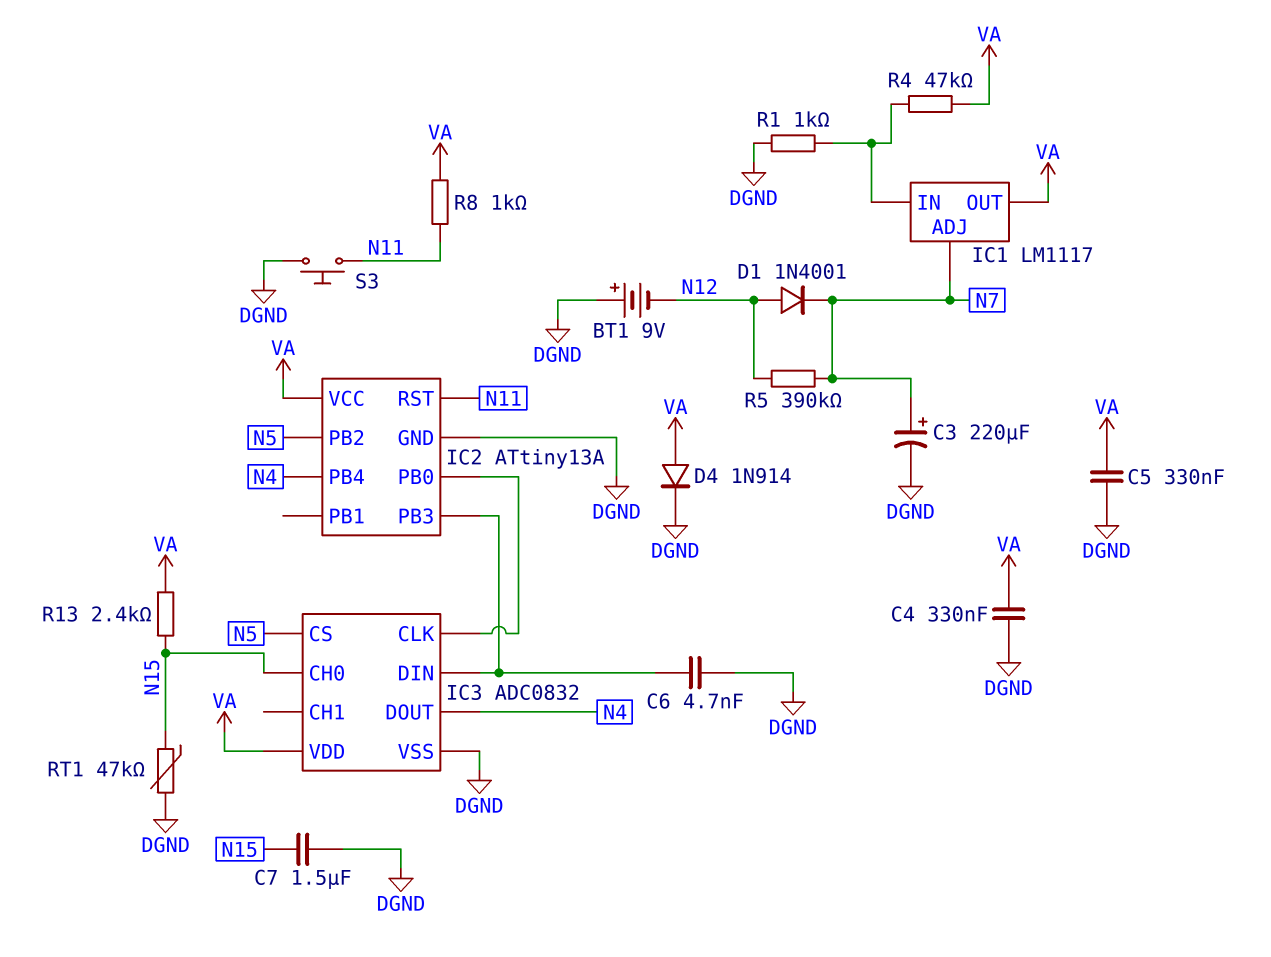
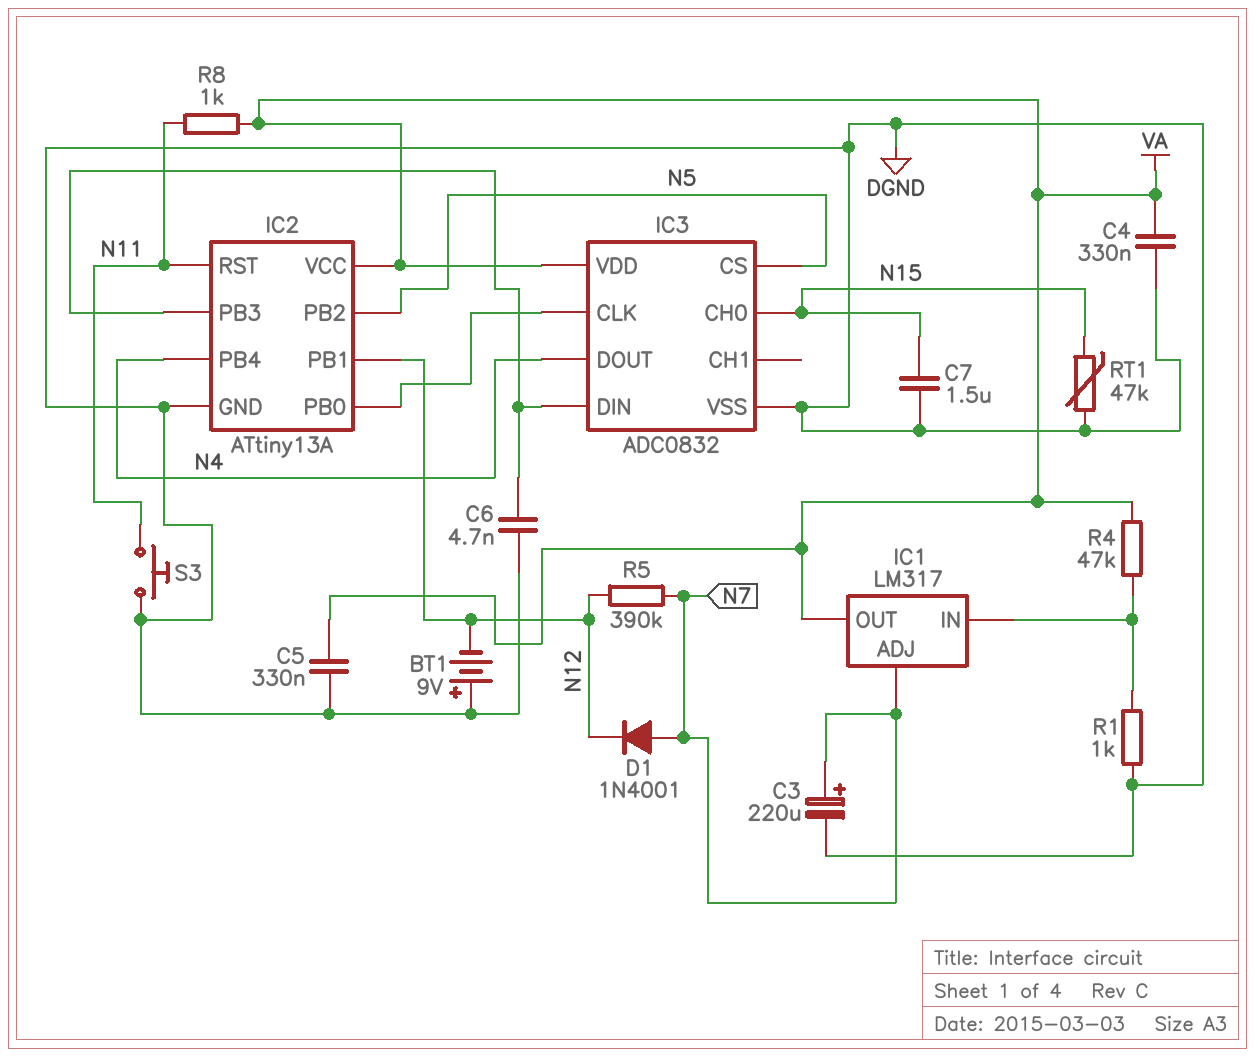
D1: diode 1N4001 (A N12, K N7) -> diode 1N4001 (A N7, K N12)
D4: diode 1N914 (A VA, K DGND) -> none
IC1: LM1117 -> LM317
IC2 pin PB1: none -> N12
R13: 2.4k (N15, VA) -> none

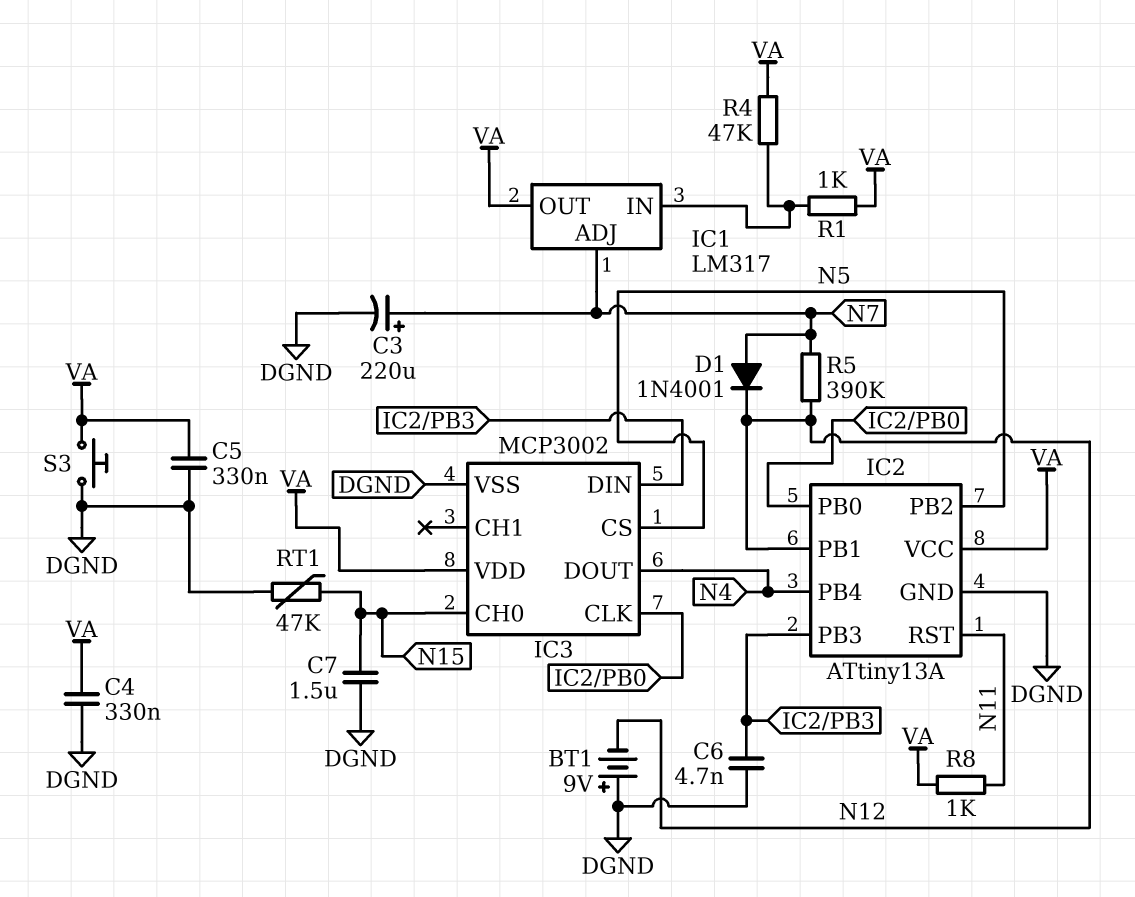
IC3: ADC0832 -> MCP3002
R1: 1k (DGND, IC1/IN) -> 1k (IC1/IN, VA)
S3: button (DGND, N11) -> button (DGND, VA)

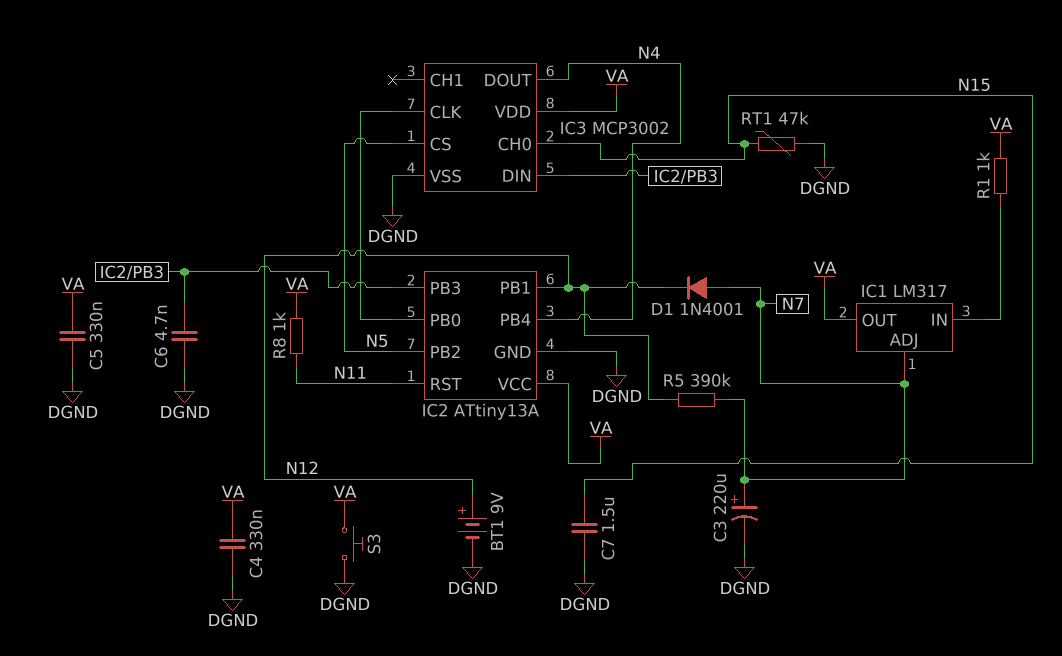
BT1: 9V (plus DGND, minus N12) -> 9V (plus N12, minus DGND)
R4: 47k (IC1/IN, VA) -> none

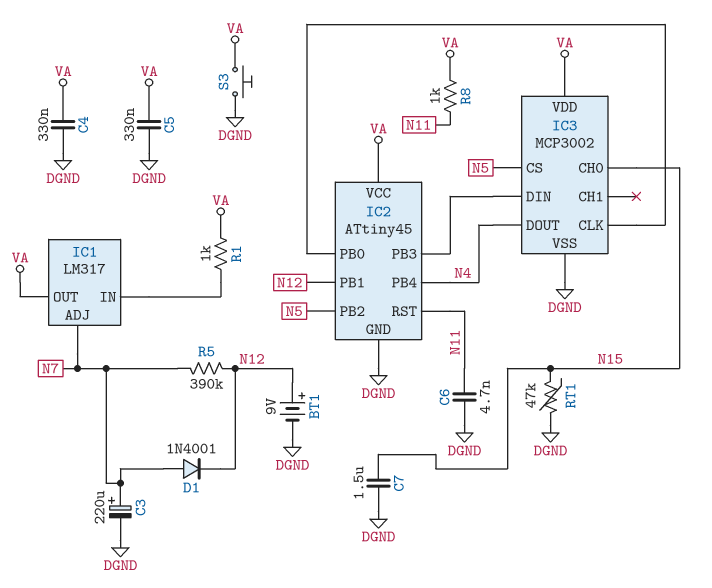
C6: 4.7nF (DGND, IC2/PB3) -> 4.7nF (DGND, N11)
IC2: ATtiny13A -> ATtiny45

